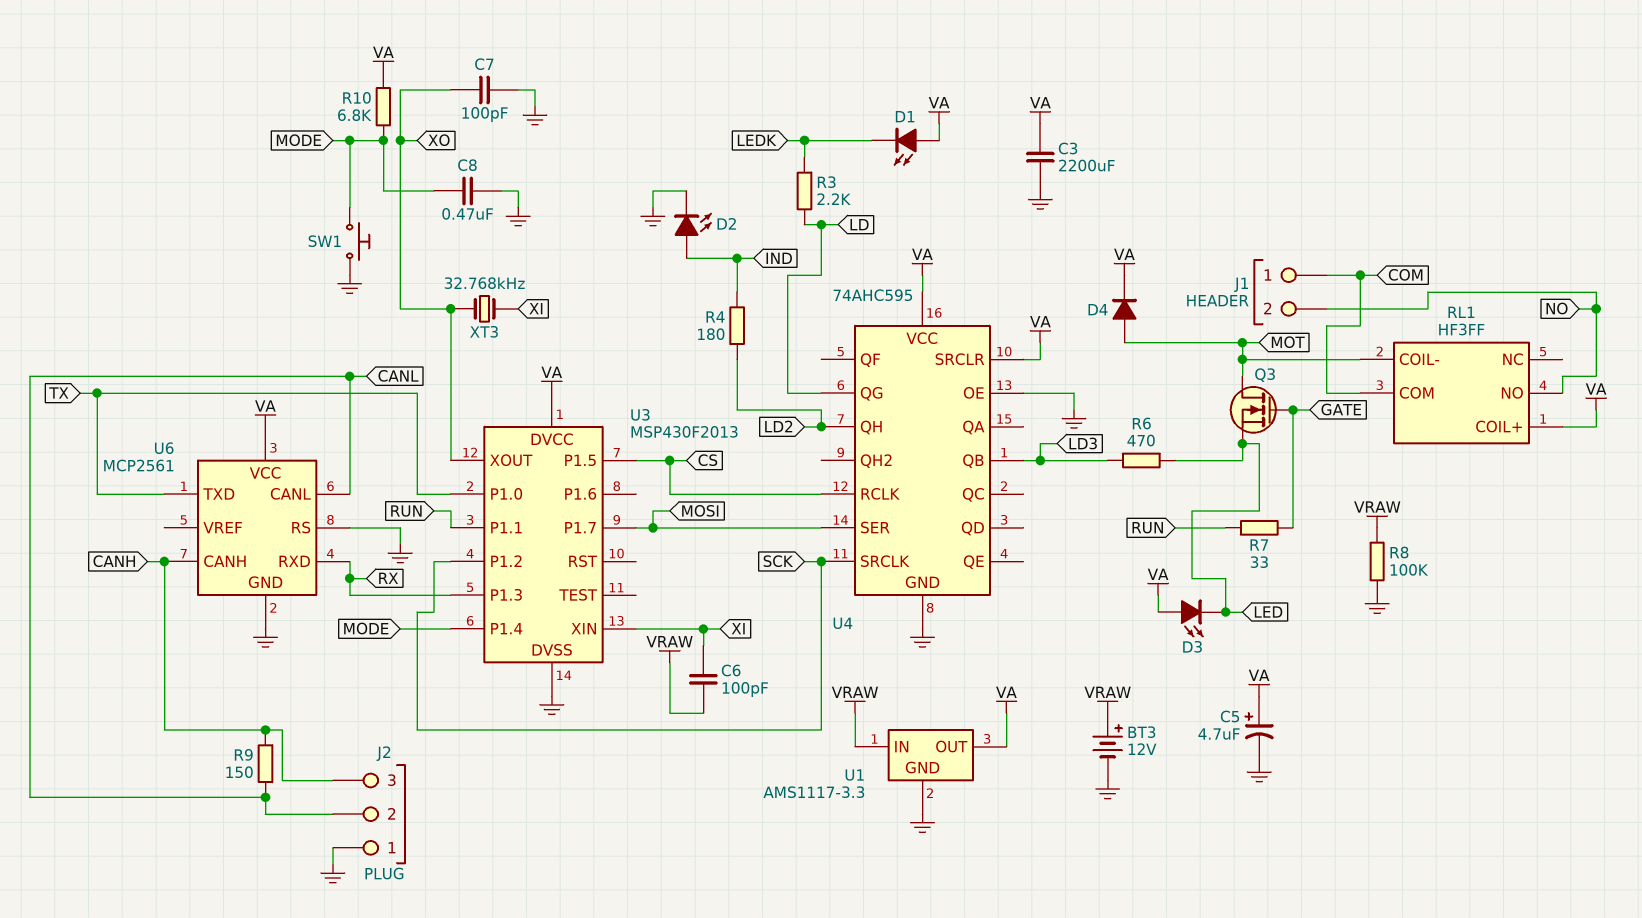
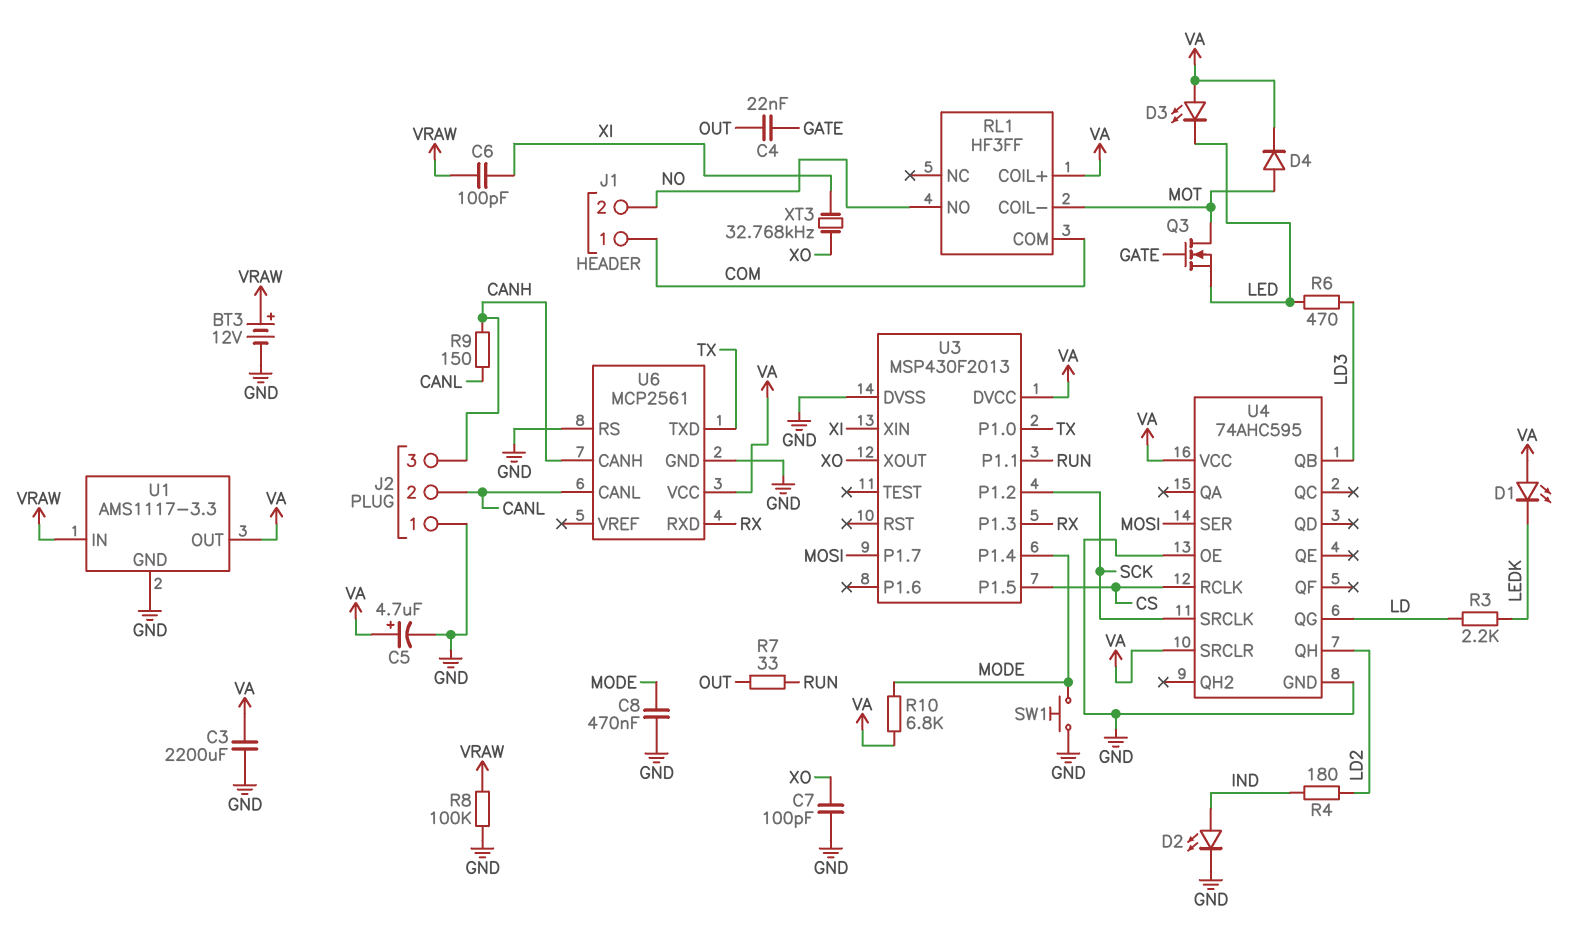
C4: none -> 22nF (GATE, OUT)
R7: 33 (GATE, RUN) -> 33 (OUT, RUN)

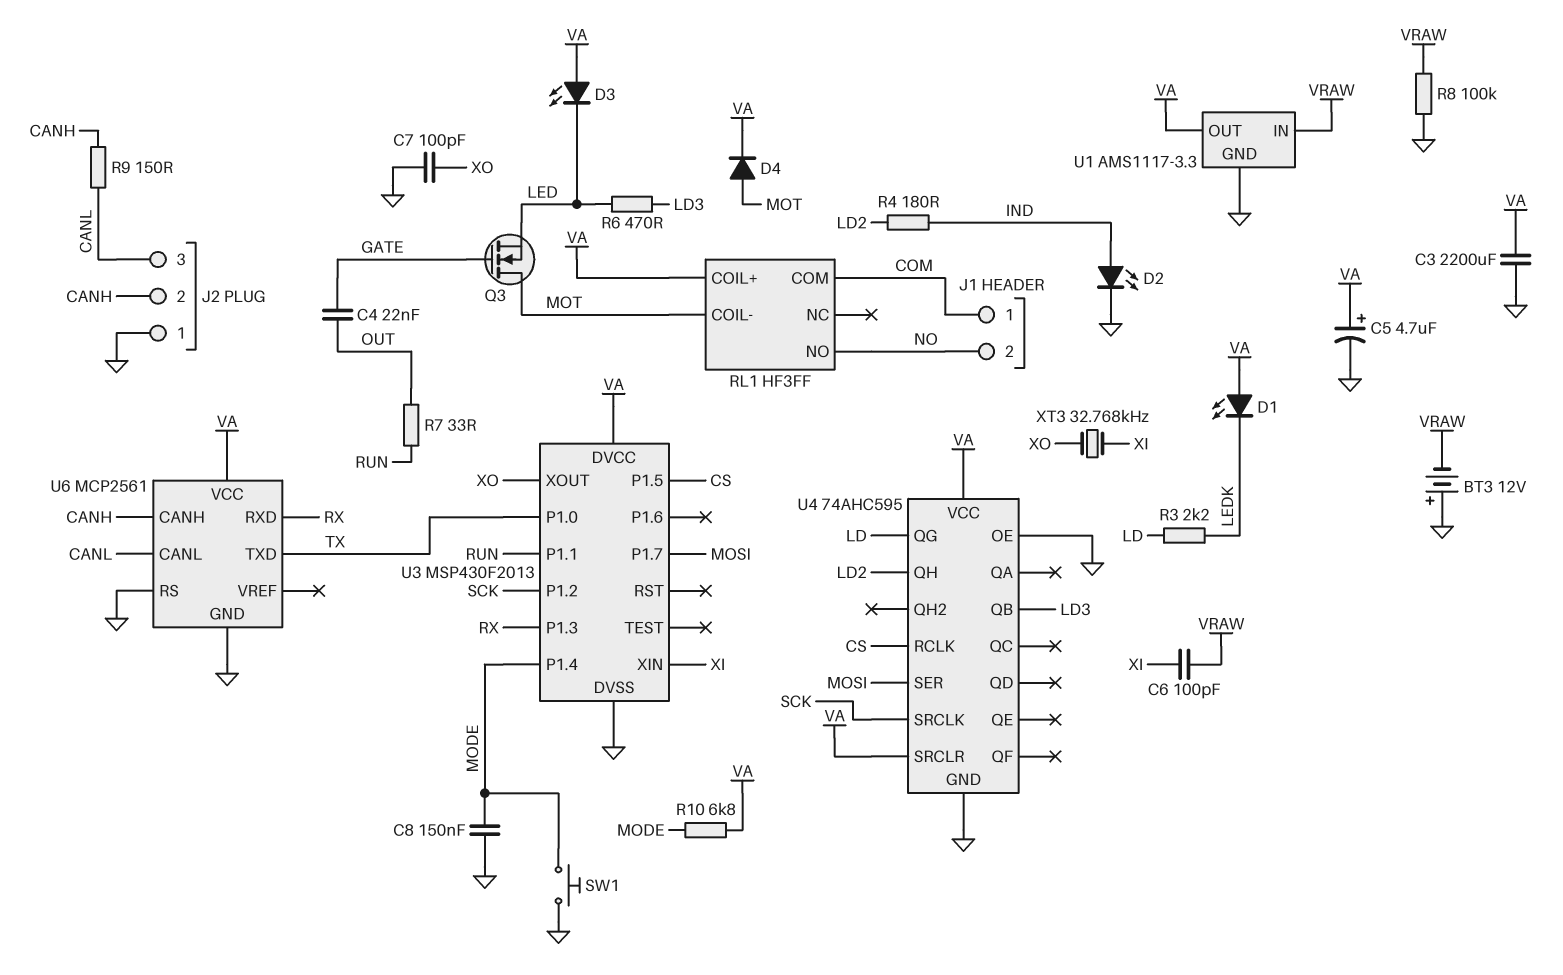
BT3: 12V (plus VRAW, minus GND) -> 12V (plus GND, minus VRAW)
C8: 470nF (GND, MODE) -> 150nF (GND, MODE)
J2 pin 2: CANL -> CANH
J2 pin 3: CANH -> CANL

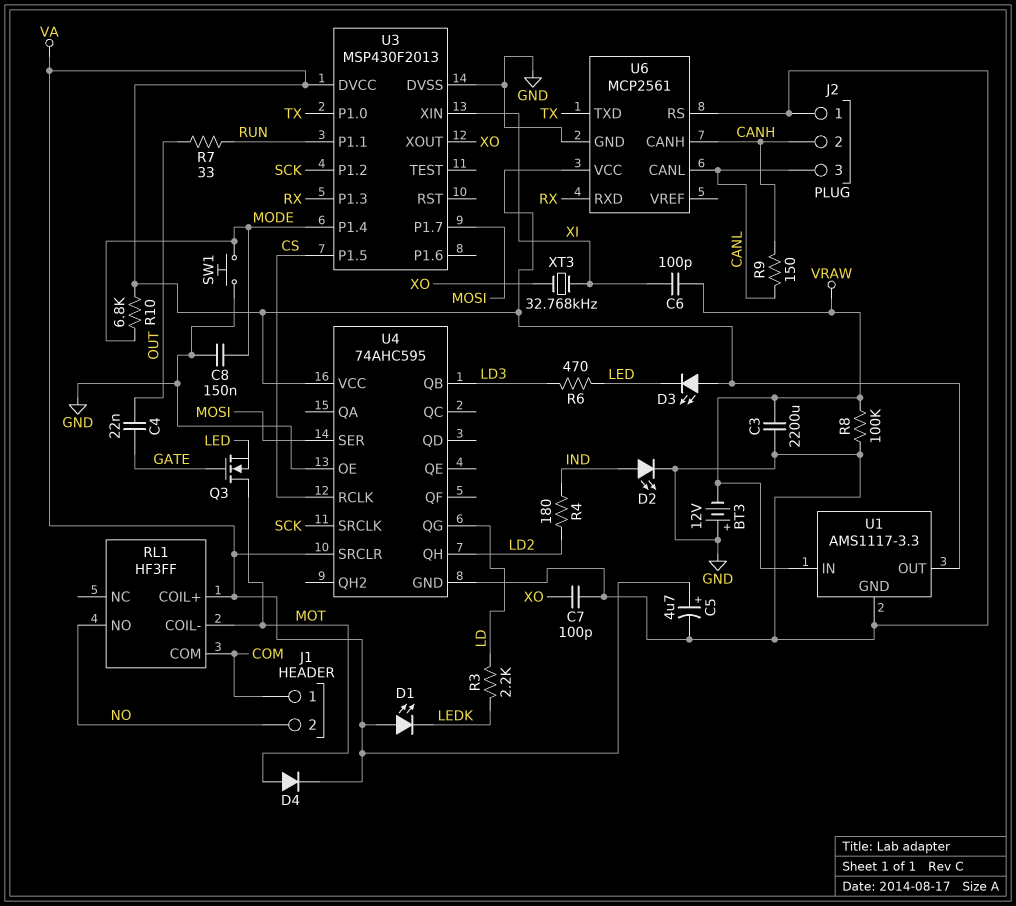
C3: 2200uF (GND, VA) -> 2200uF (GND, VRAW)

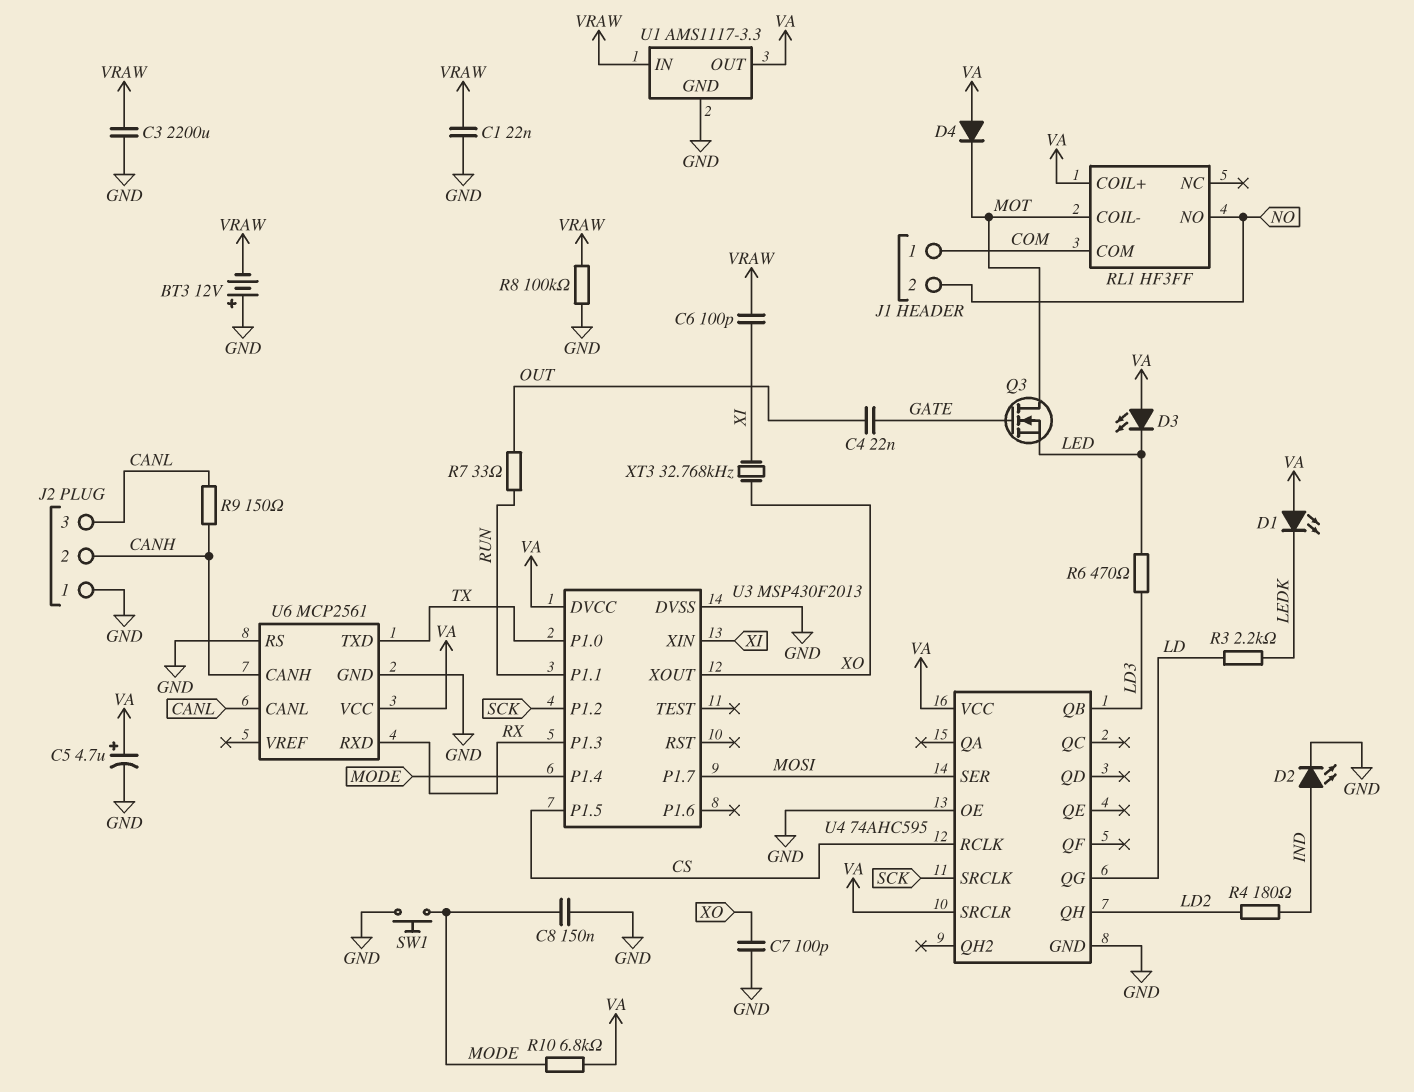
C1: none -> 22nF (GND, VRAW)
D4: diode (A MOT, K VA) -> diode (A VA, K MOT)

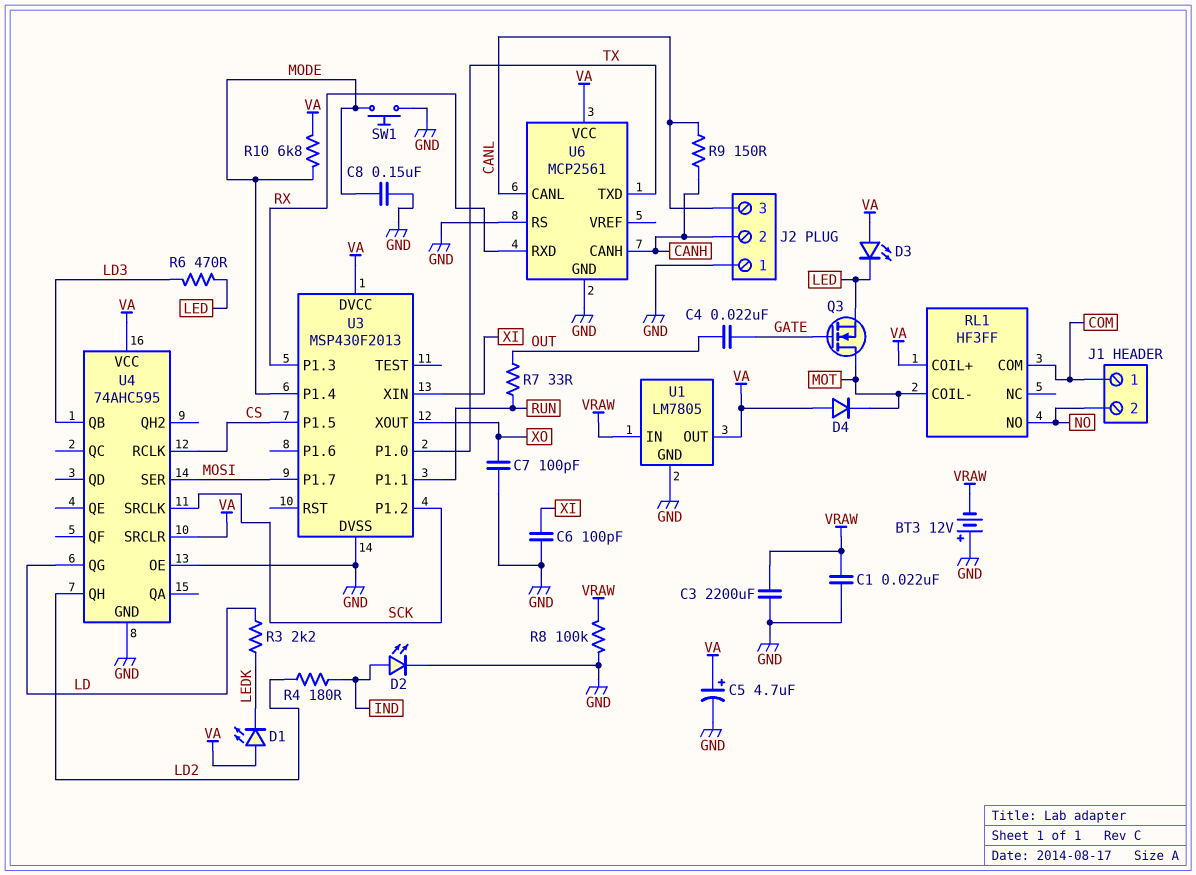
C6: 100pF (VRAW, XI) -> 100pF (GND, XI)
U1: AMS1117-3.3 -> LM7805
XT3: 32.768kHz (XI, XO) -> none

